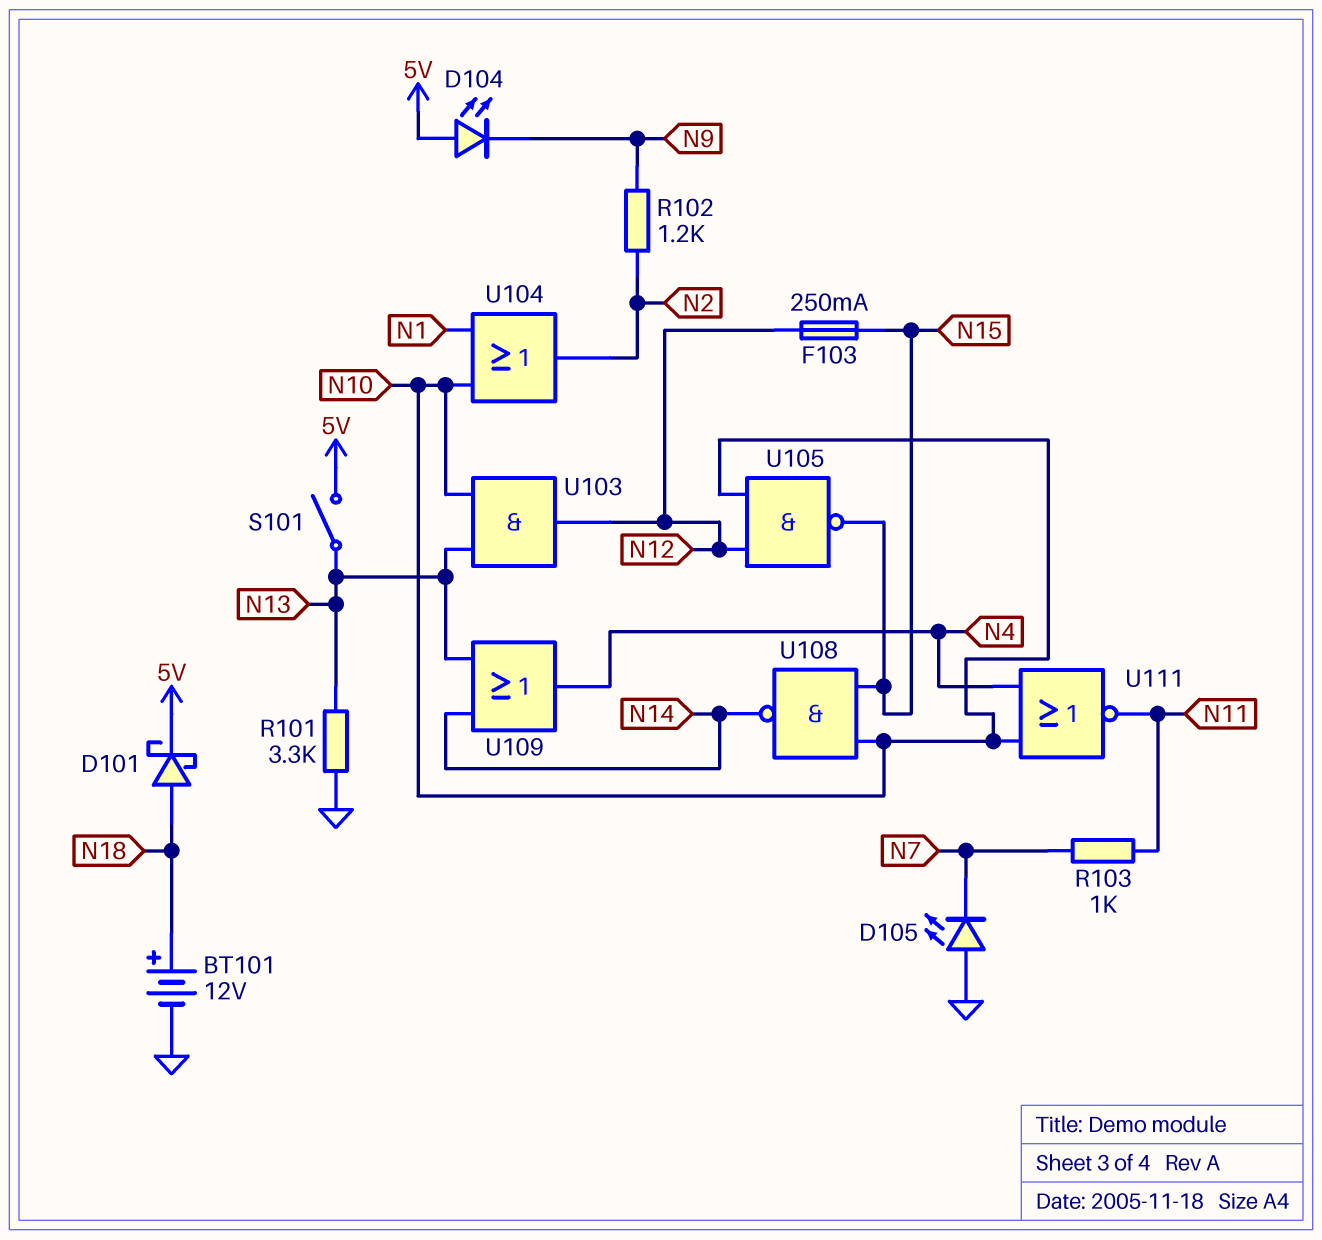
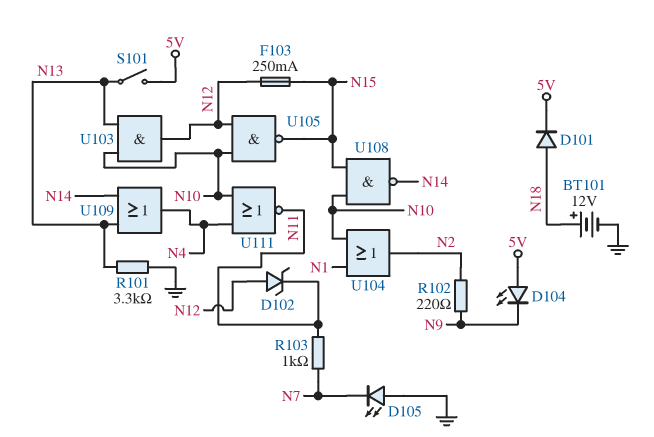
D101: schottky (A N18, K 5V) -> diode (A N18, K 5V)
D102: none -> zener (A N12, K N11)
R102: 1.2k (N2, N9) -> 220 (N2, N9)

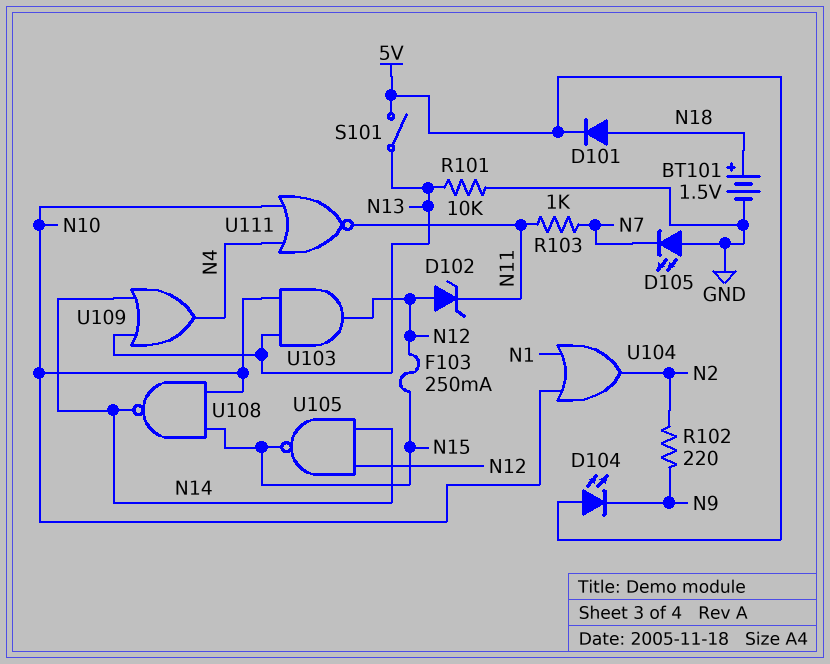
BT101: 12V (plus N18, minus GND) -> 1.5V (plus N18, minus GND)
R101: 3.3k (GND, N13) -> 10k (GND, N13)
U105: NAND (in N10, in N12, out N15) -> NAND (in N12, in N14, out N15)

